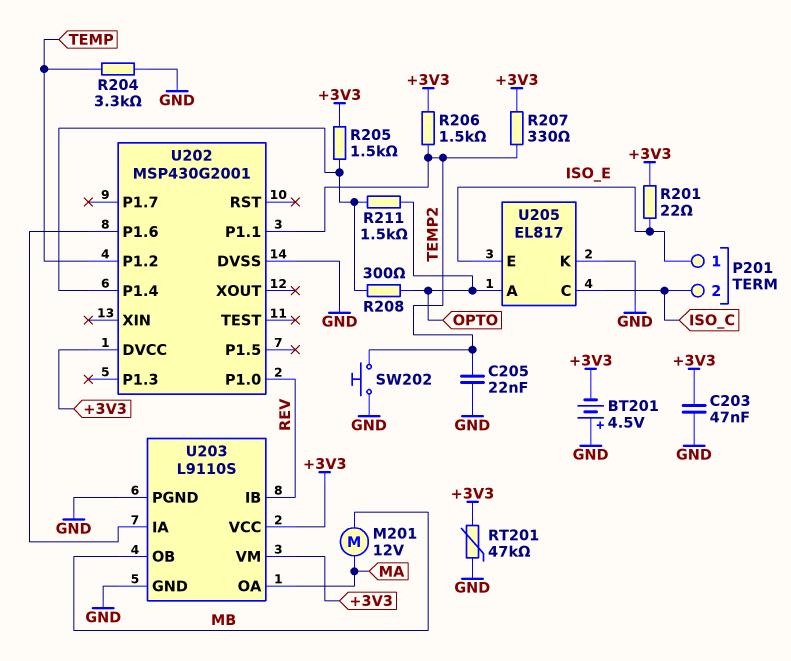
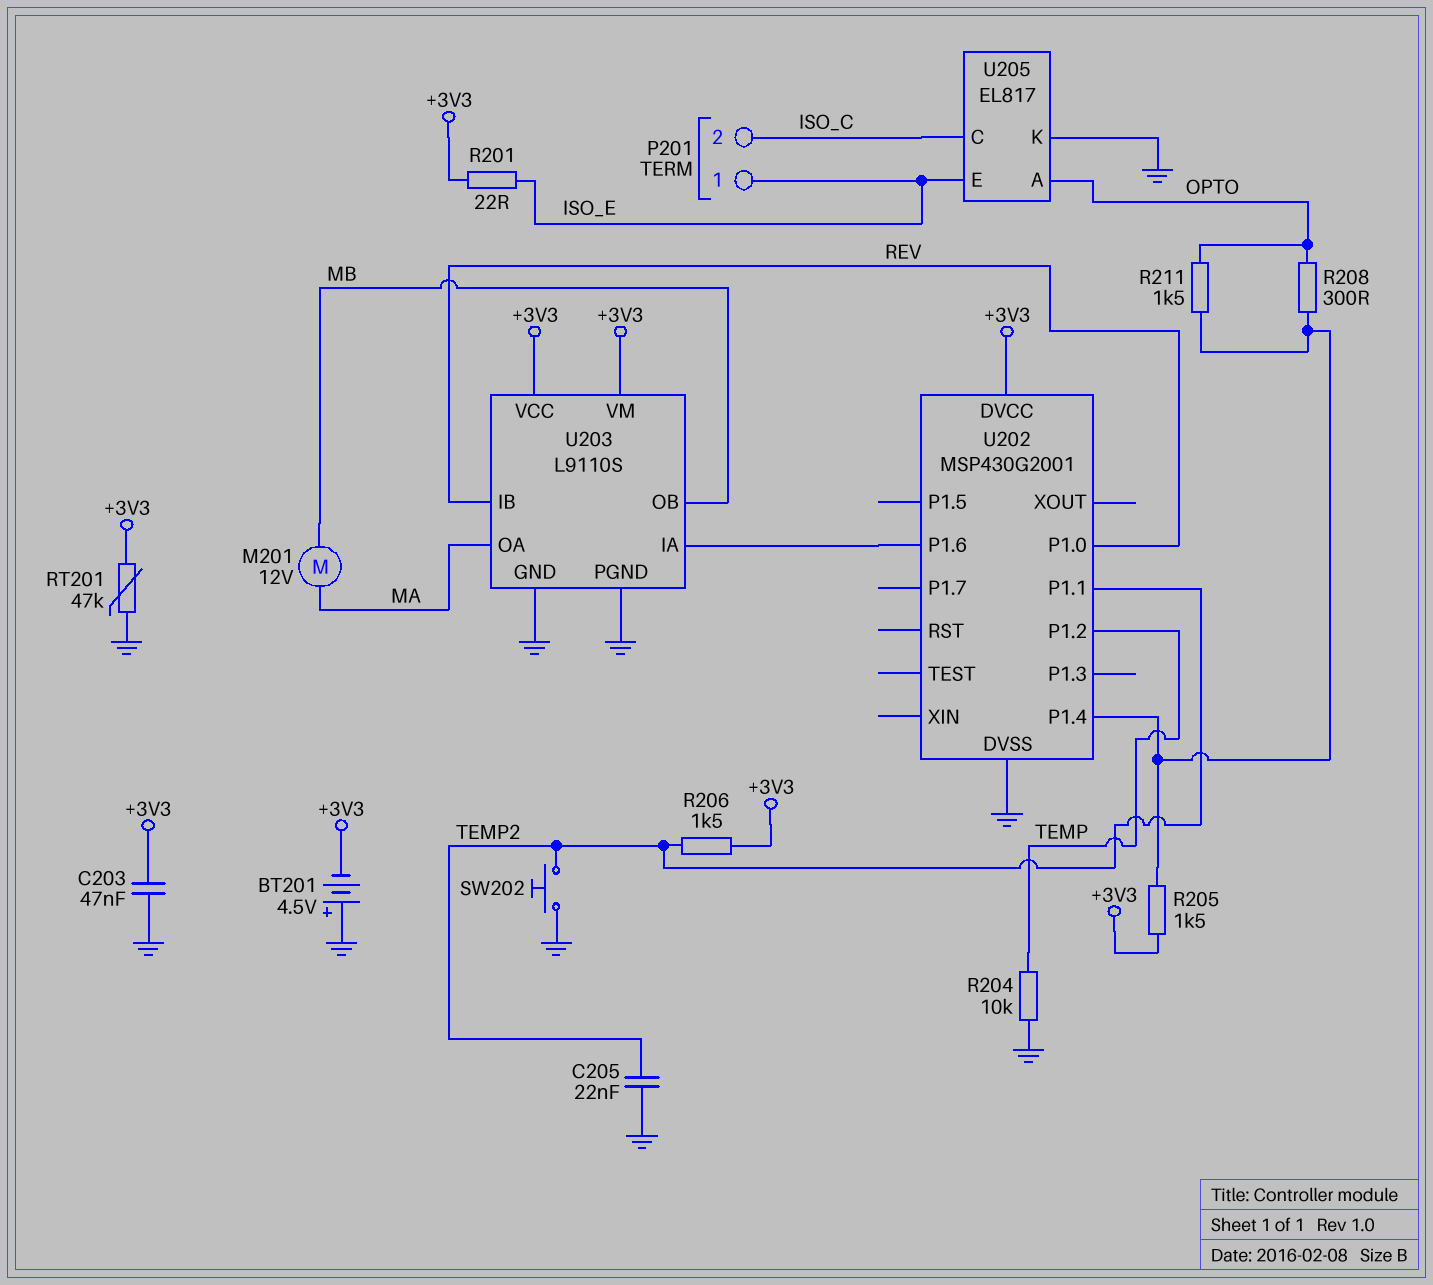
R204: 3.3k (GND, TEMP) -> 10k (GND, TEMP)
R207: 330 (+3V3, TEMP2) -> none

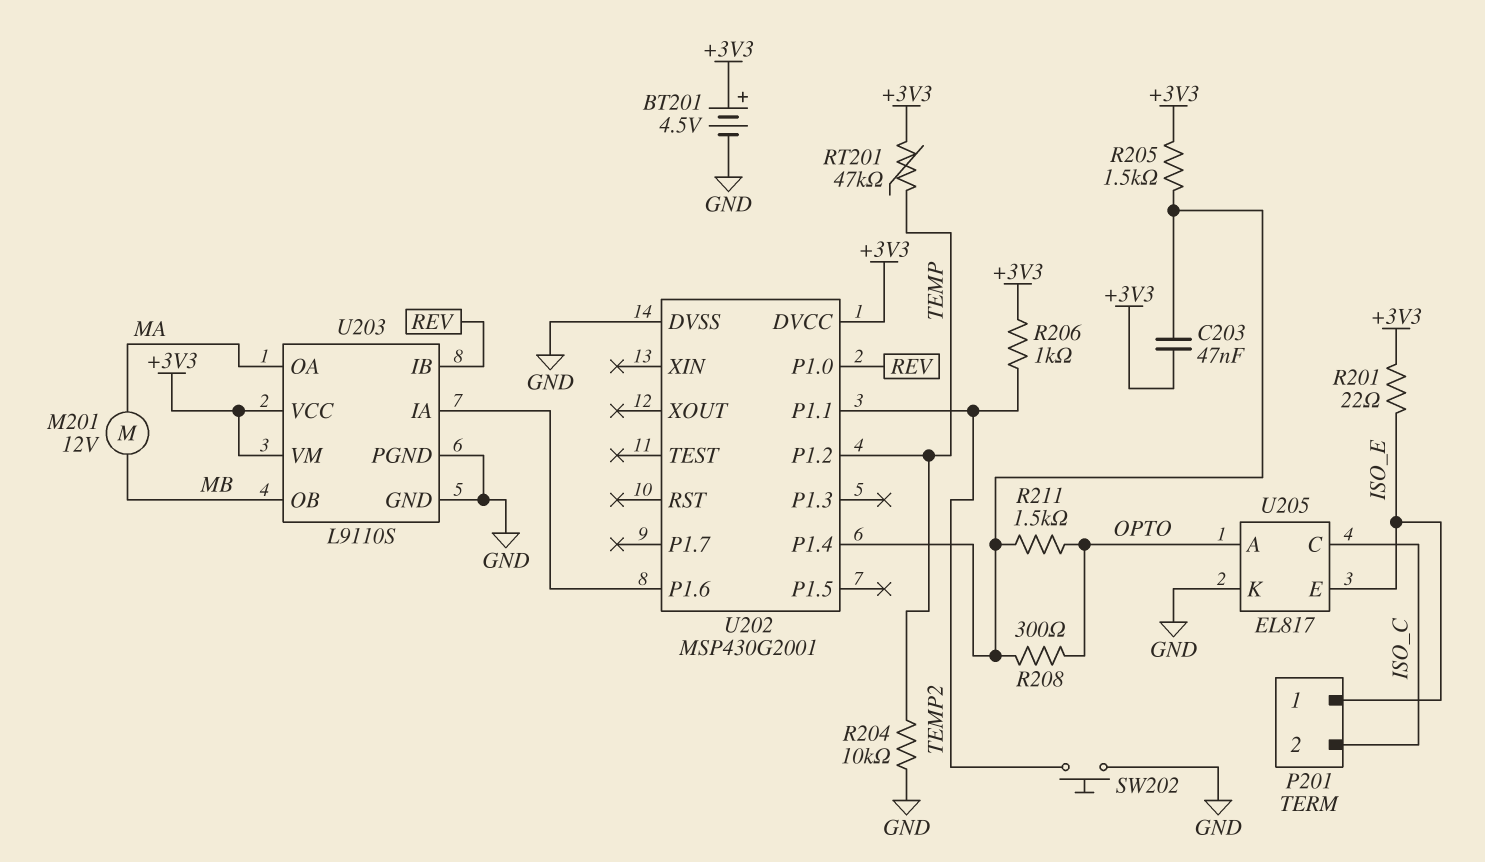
BT201: 4.5V (plus GND, minus +3V3) -> 4.5V (plus +3V3, minus GND)
C203: 47nF (+3V3, GND) -> 47nF (+3V3, U202/P1.4)
C205: 22nF (GND, TEMP2) -> none
R206: 1.5k (+3V3, TEMP2) -> 1k (+3V3, TEMP2)
RT201: 47k (+3V3, GND) -> 47k (+3V3, TEMP)

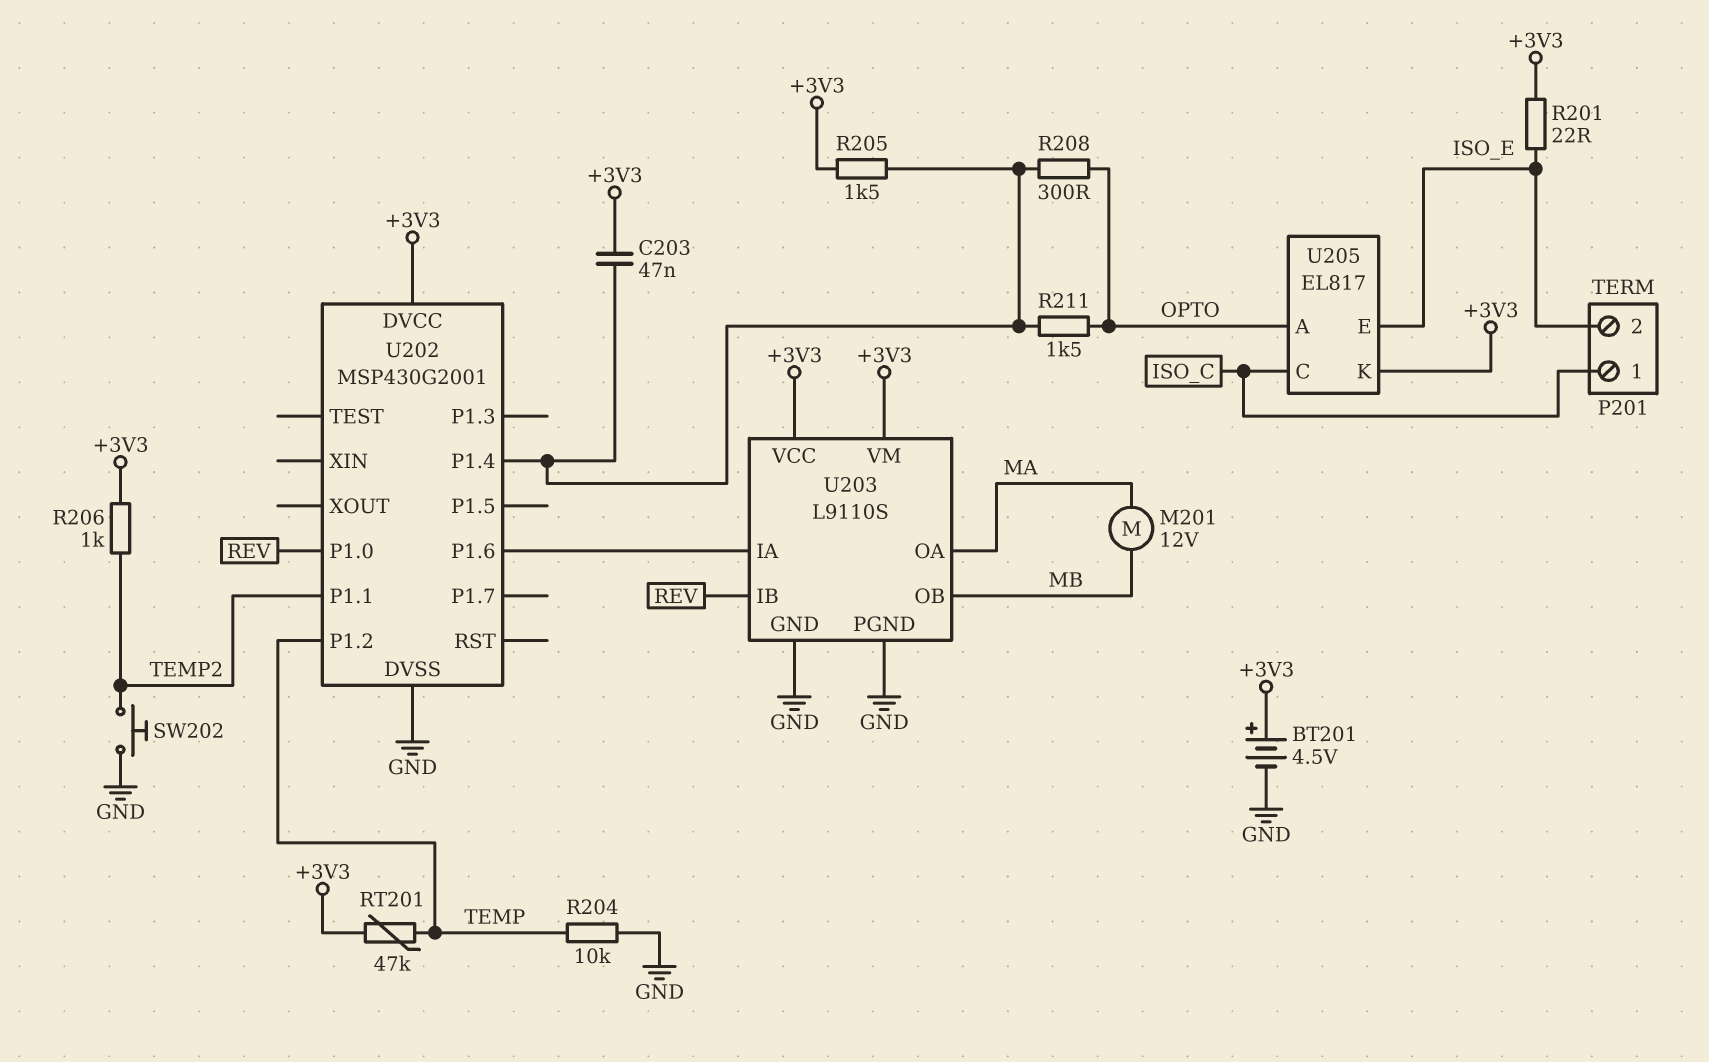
P201 pin 1: ISO_E -> ISO_C
P201 pin 2: ISO_C -> ISO_E
U205 pin K: GND -> +3V3

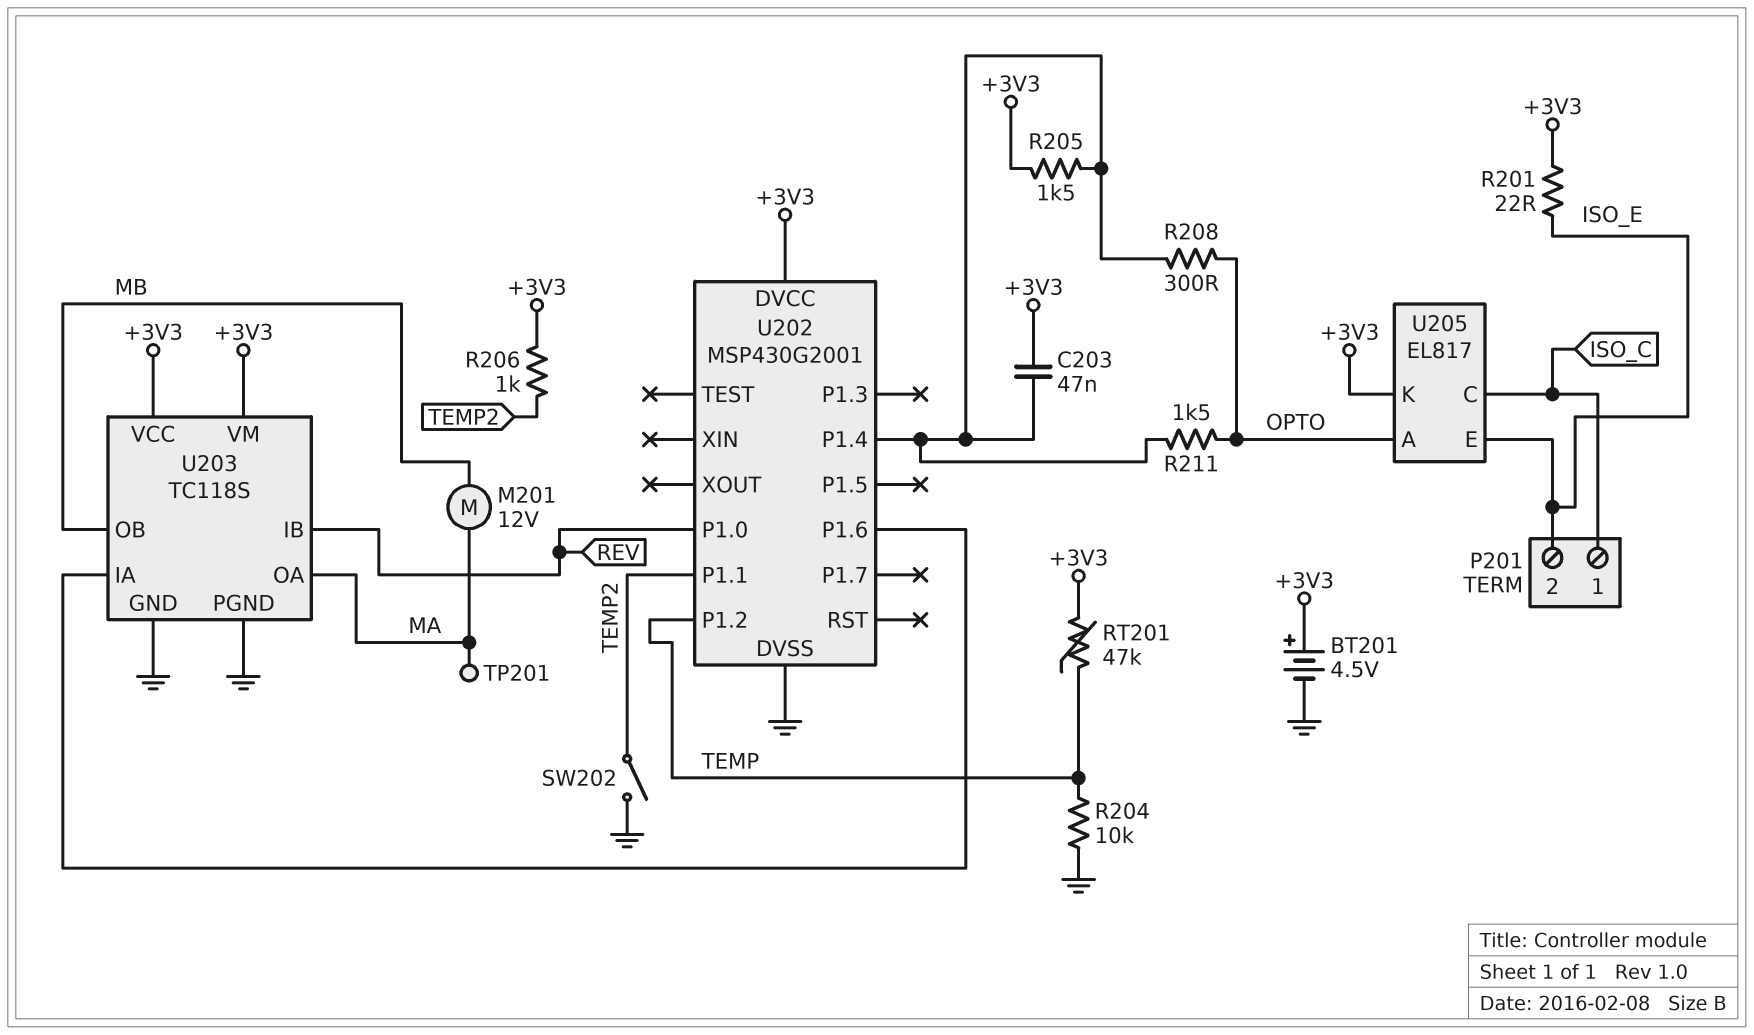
SW202: button (GND, TEMP2) -> switch (GND, TEMP2)
TP201: none -> test point (MA)
U203: L9110S -> TC118S

